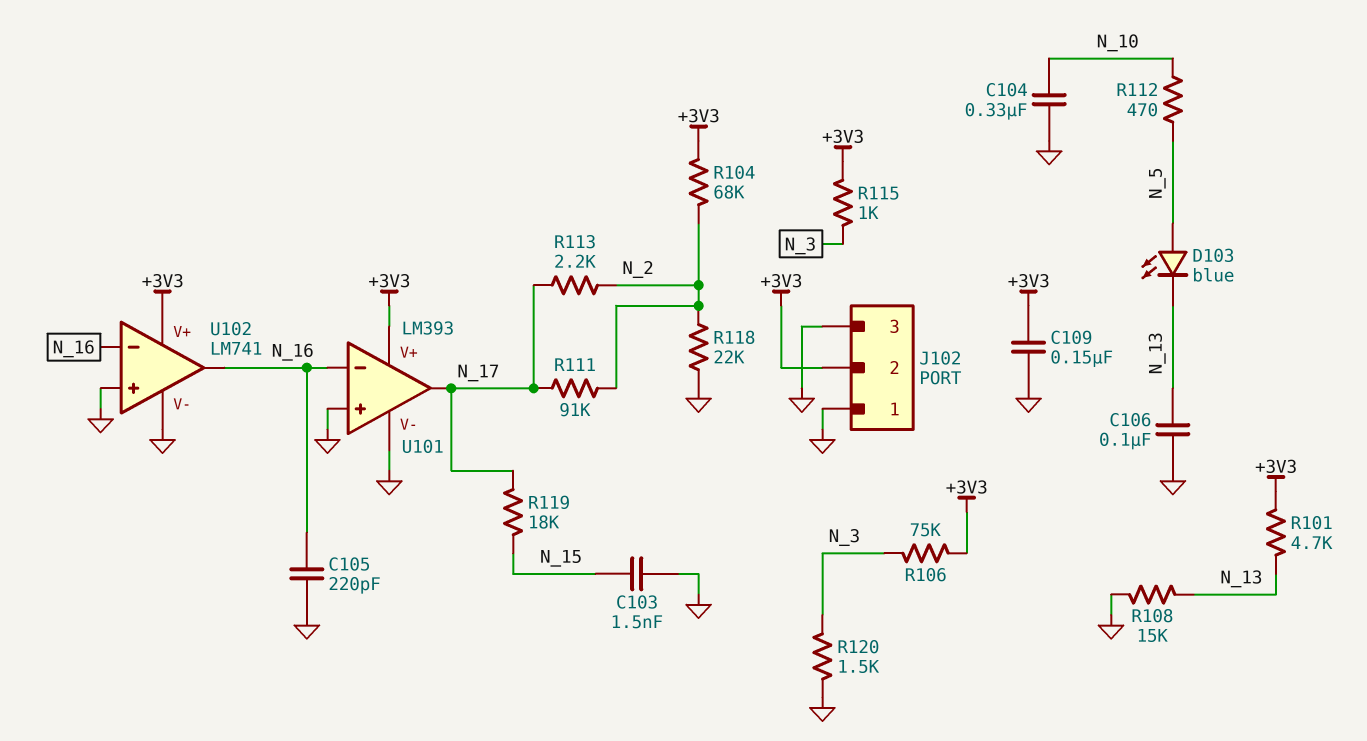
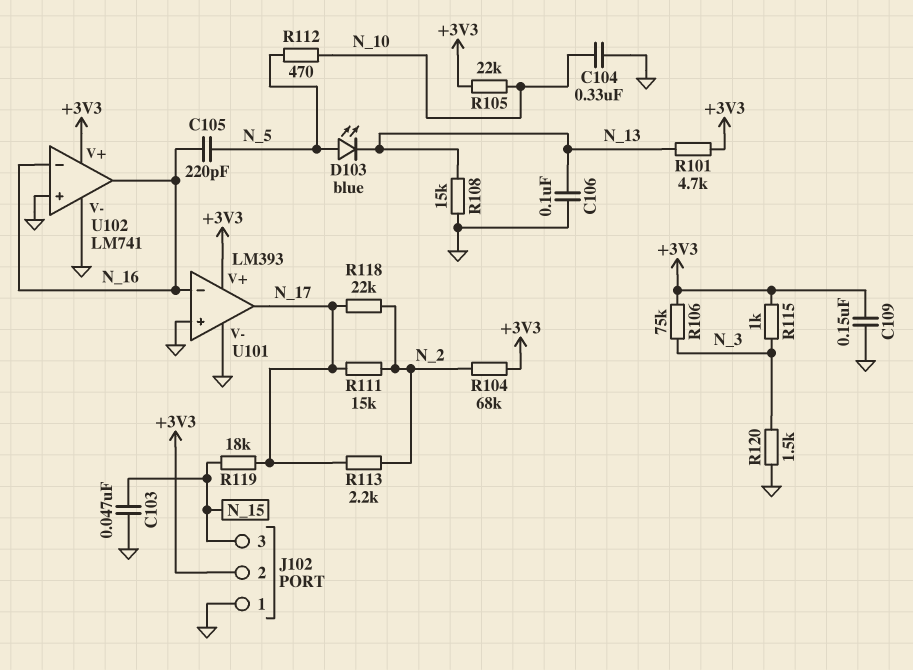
C103: 1.5nF (GND, N_15) -> 47nF (GND, N_15)
C105: 220pF (GND, N_16) -> 220pF (N_5, N_16)
J102 pin 3: GND -> N_15
R105: none -> 22k (+3V3, N_10)
R111: 91k (N_2, N_17) -> 15k (N_2, N_17)
R118: 22k (GND, N_2) -> 22k (N_2, N_17)

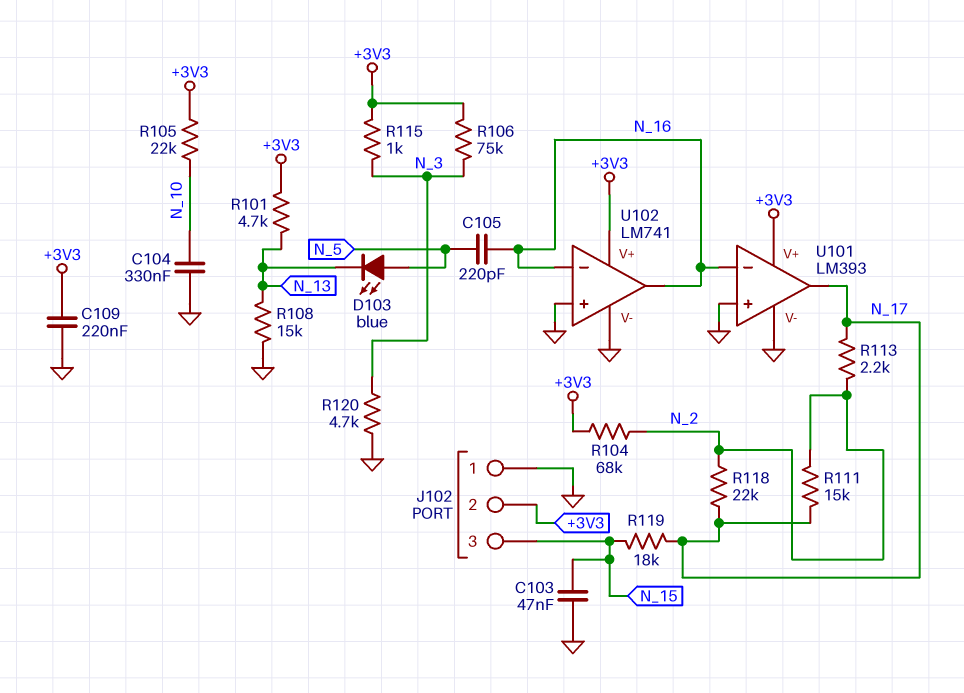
C106: 100nF (GND, N_13) -> none
C109: 150nF (+3V3, GND) -> 220nF (+3V3, GND)
R112: 470 (N_5, N_10) -> none
R120: 1.5k (GND, N_3) -> 4.7k (GND, N_3)

